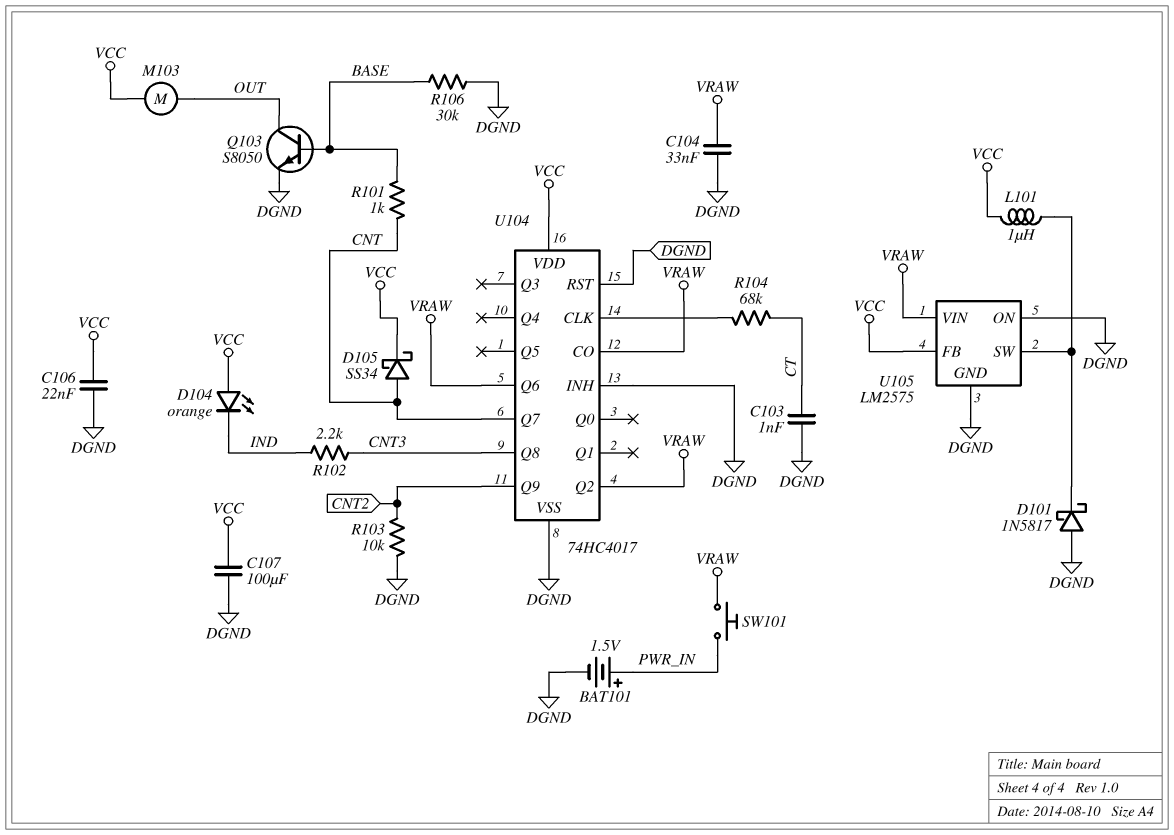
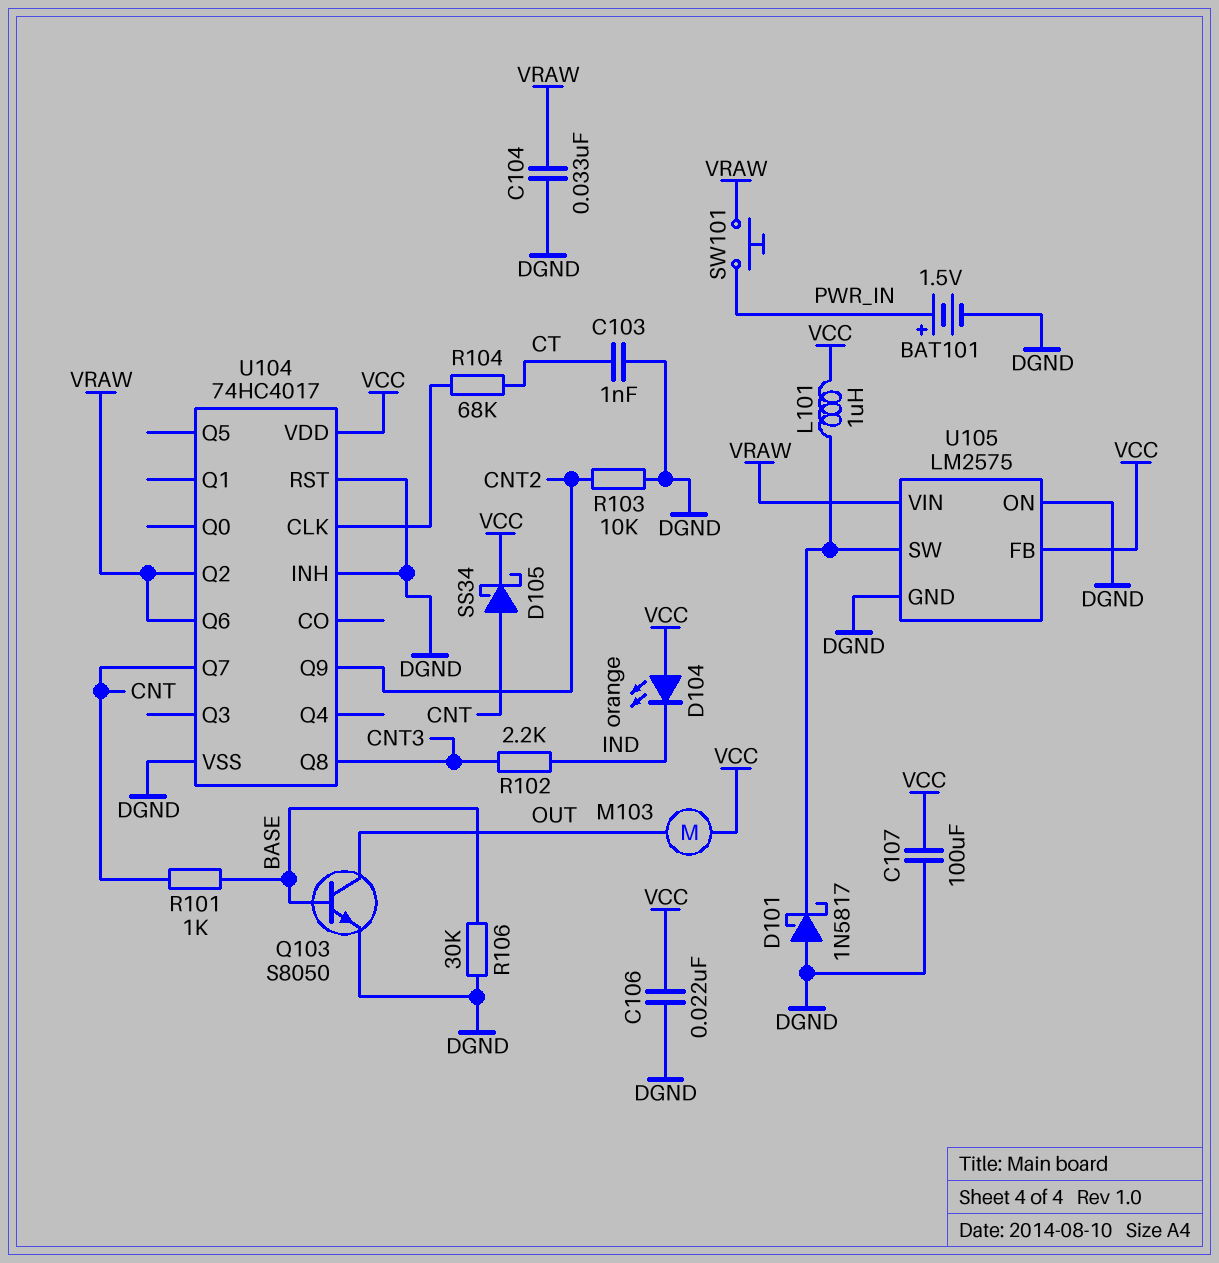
U104 pin CO: VRAW -> none

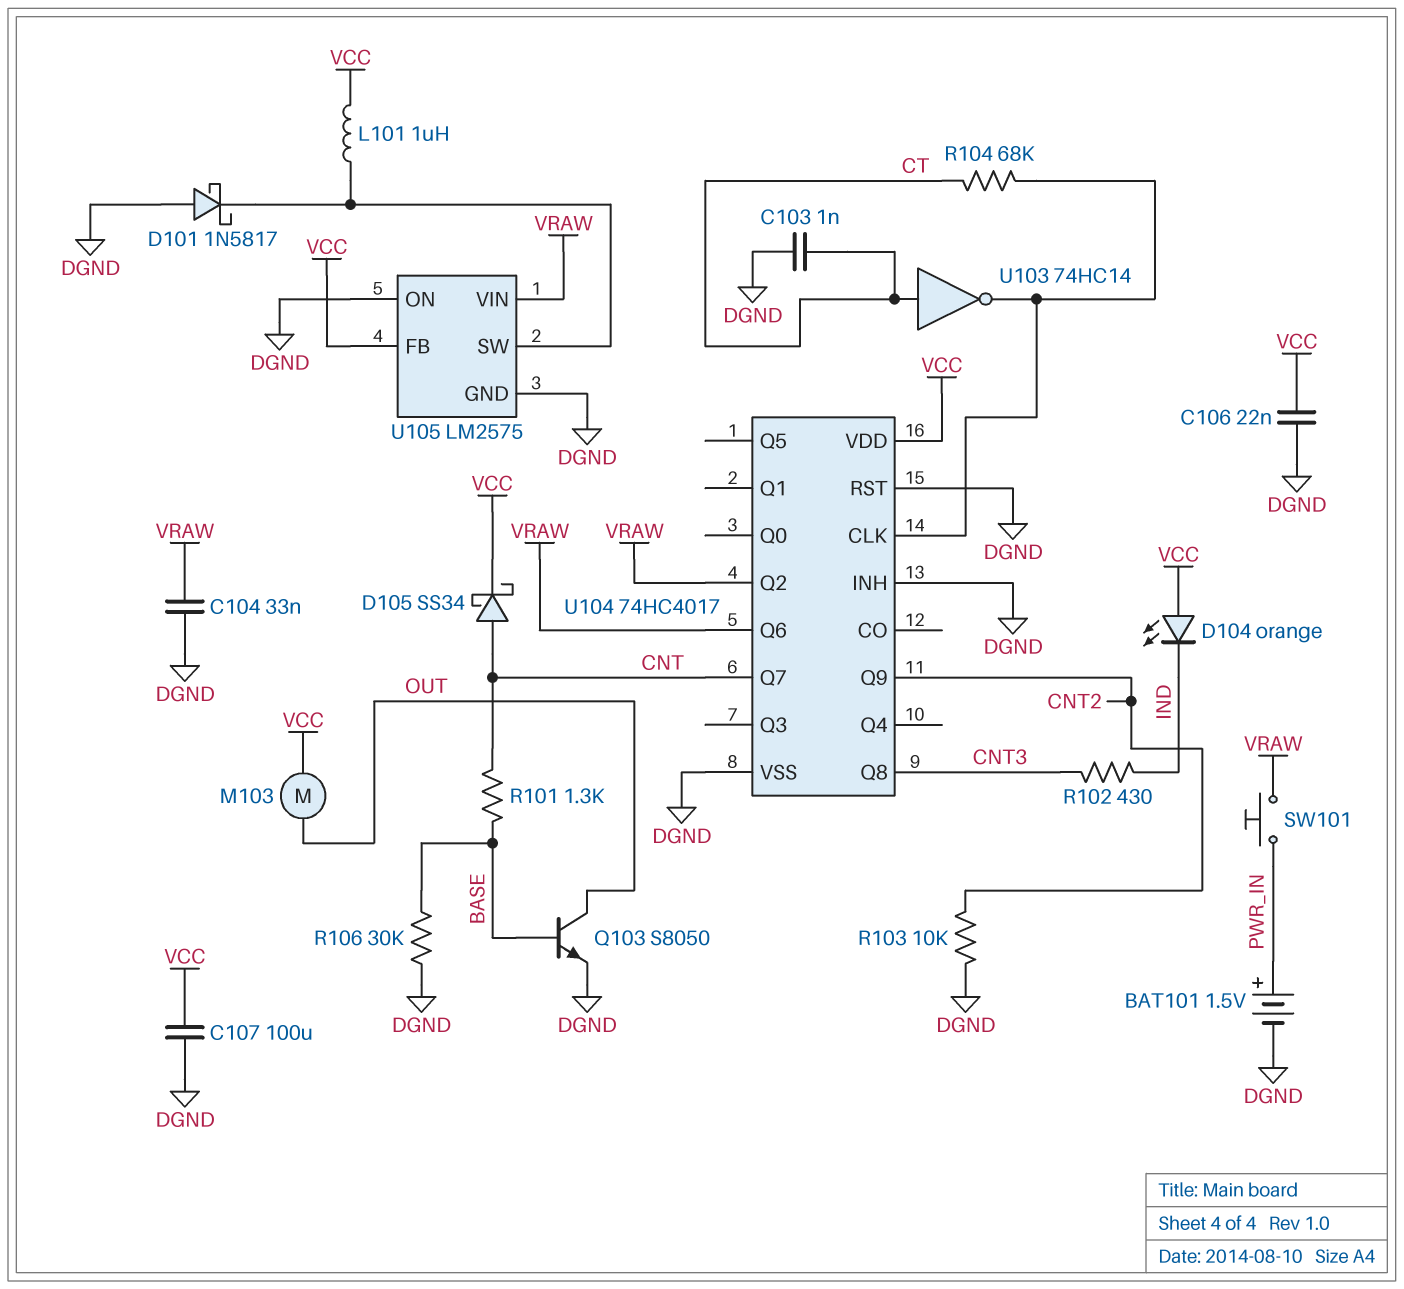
R101: 1k (BASE, CNT) -> 1.3k (BASE, CNT)
R102: 2.2k (CNT3, IND) -> 430 (CNT3, IND)
U103: none -> NOT 74HC14 (in CT, out U104/CLK)

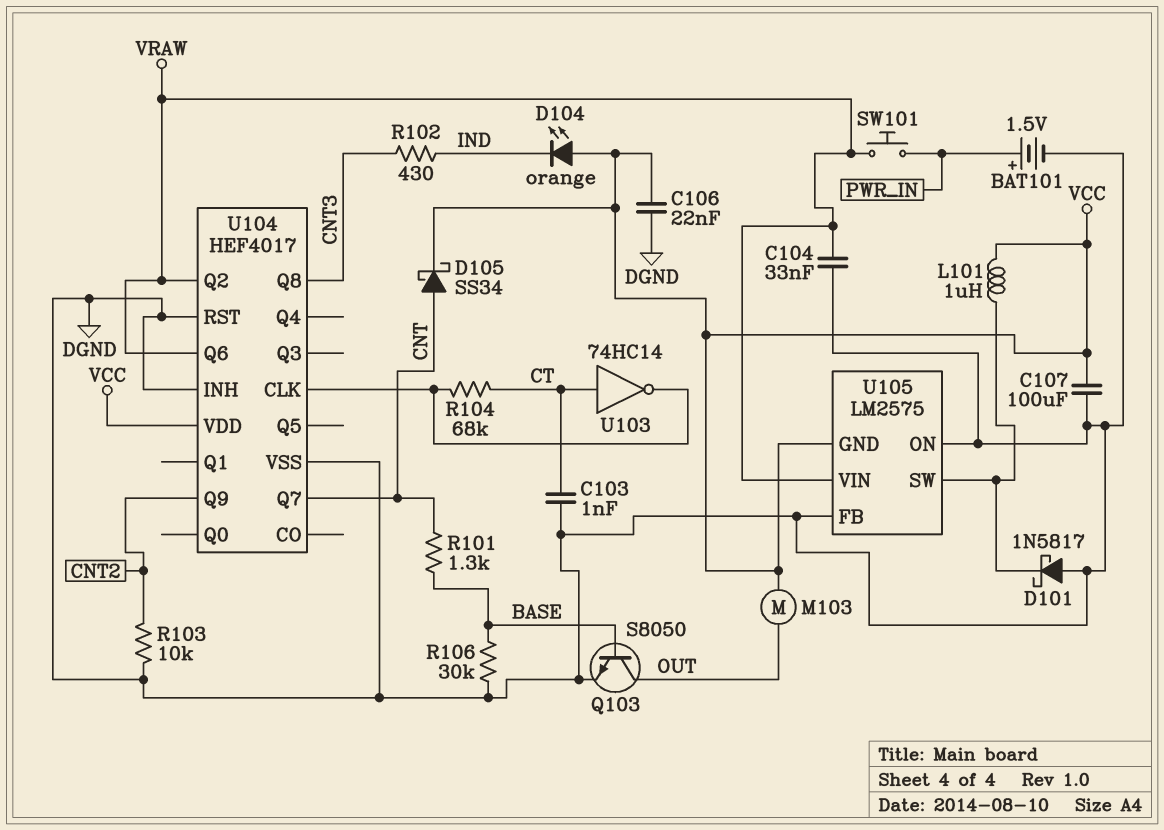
U104: 74HC4017 -> HEF4017
U105 pin FB: VCC -> DGND
U105 pin GND: DGND -> VCC

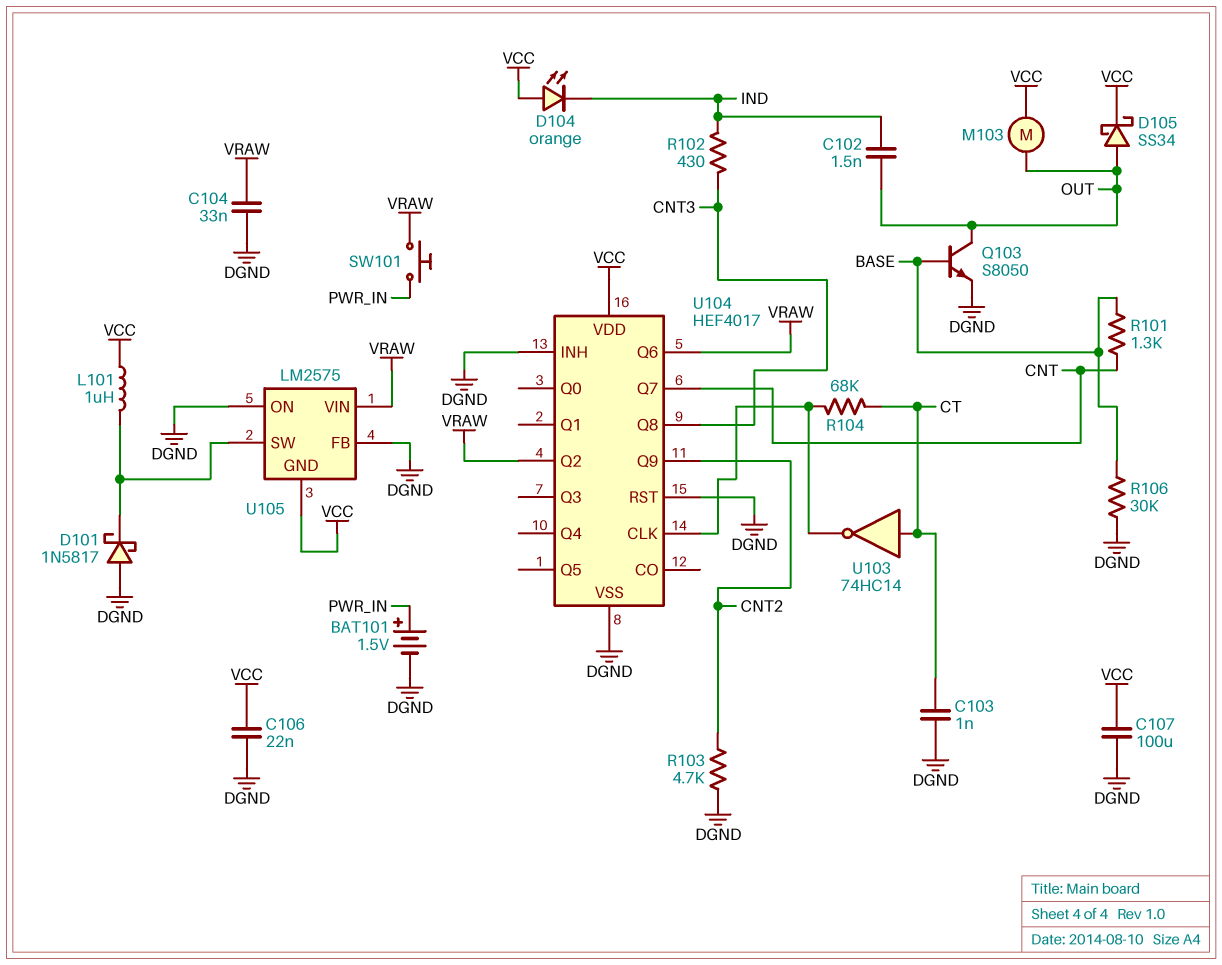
C102: none -> 1.5nF (IND, OUT)
D105: schottky SS34 (A CNT, K VCC) -> schottky SS34 (A OUT, K VCC)
R103: 10k (CNT2, DGND) -> 4.7k (CNT2, DGND)

